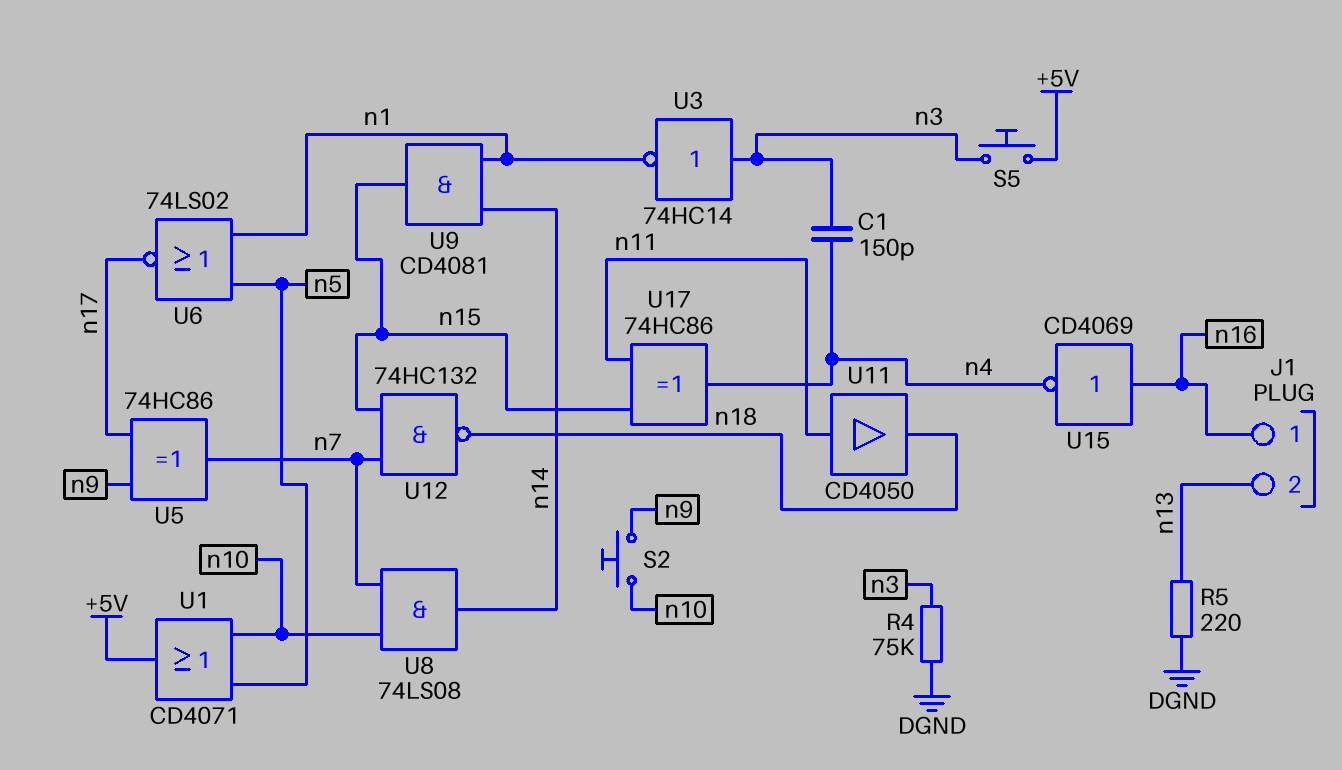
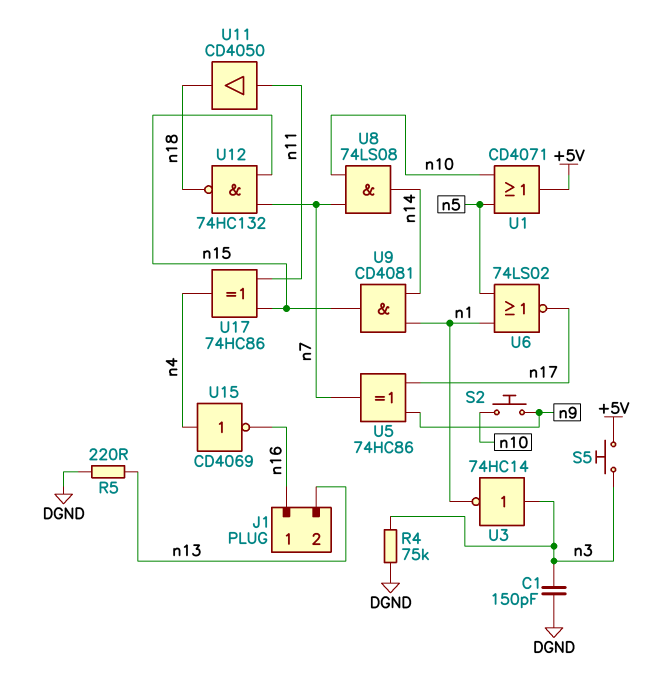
C1: 150pF (n3, n4) -> 150pF (DGND, n3)
U15: NOT CD4069 (in n16, out n4) -> NOT CD4069 (in n4, out n16)

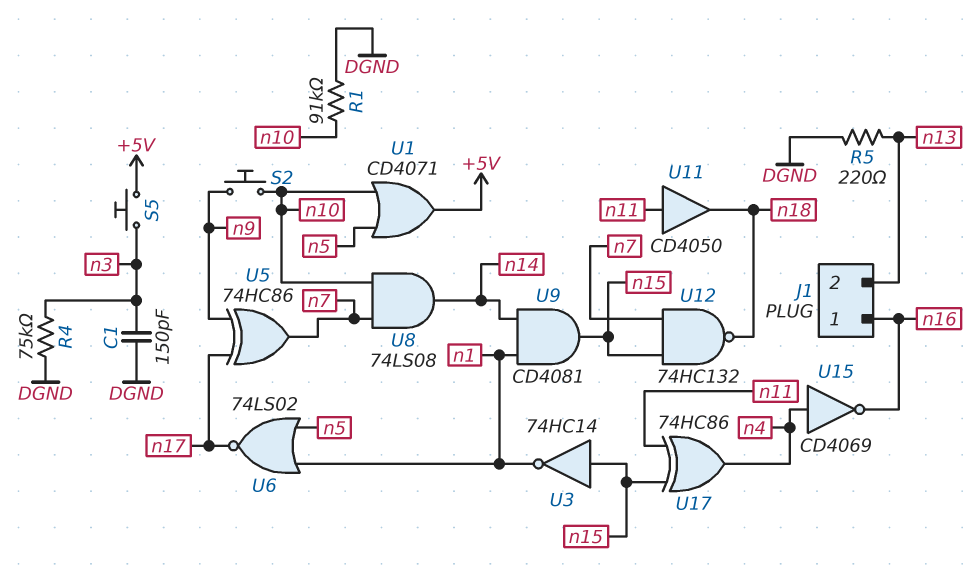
R1: none -> 91k (DGND, n10)
U3: NOT 74HC14 (in n3, out n1) -> NOT 74HC14 (in n15, out n1)

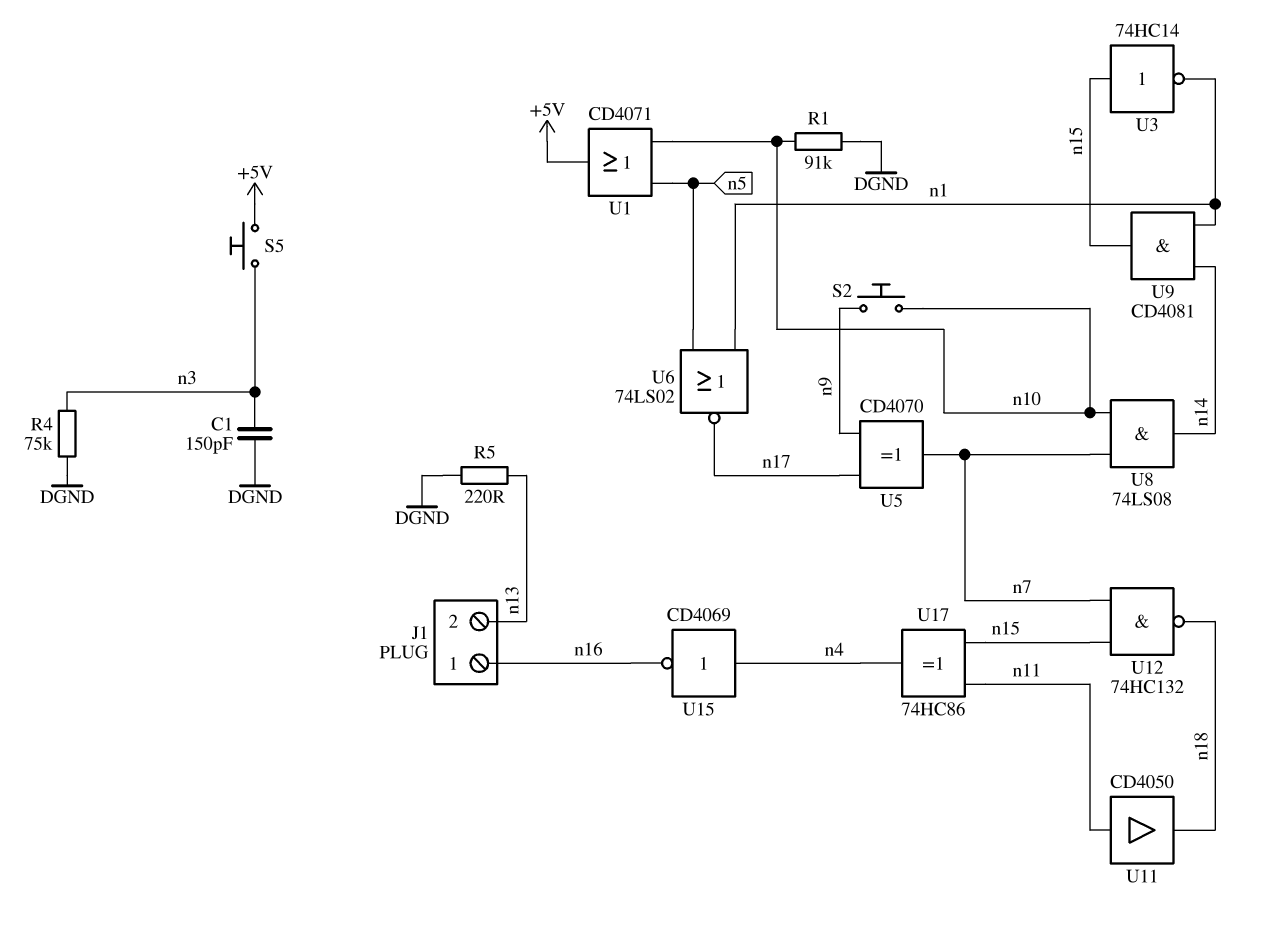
U5: XOR 74HC86 (in n9, in n17, out n7) -> XOR CD4070 (in n9, in n17, out n7)

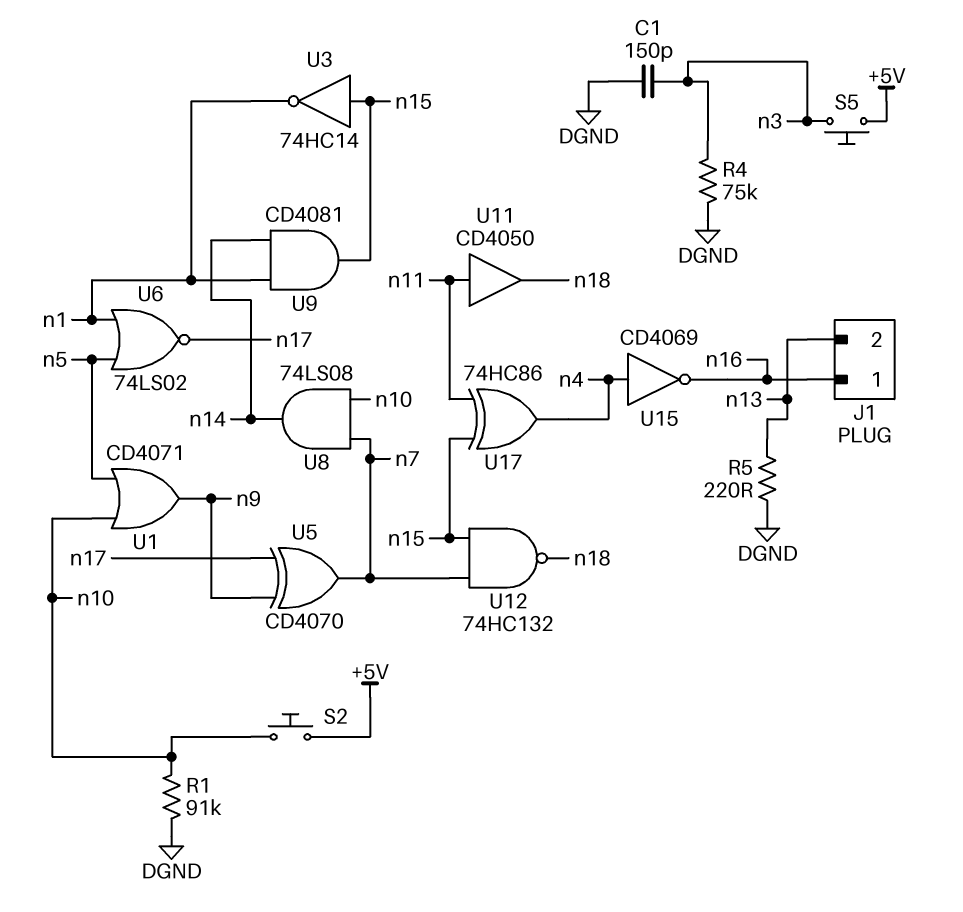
S2: button (n9, n10) -> button (+5V, n10)
U1: OR CD4071 (in n5, in n10, out +5V) -> OR CD4071 (in n5, in n10, out n9)

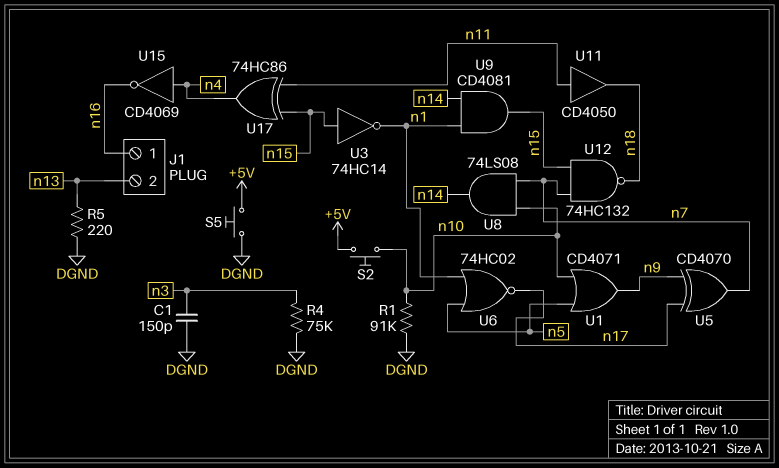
S5: button (+5V, n3) -> button (+5V, DGND)
U6: NOR 74LS02 (in n1, in n5, out n17) -> NOR 74HC02 (in n1, in n5, out n17)

